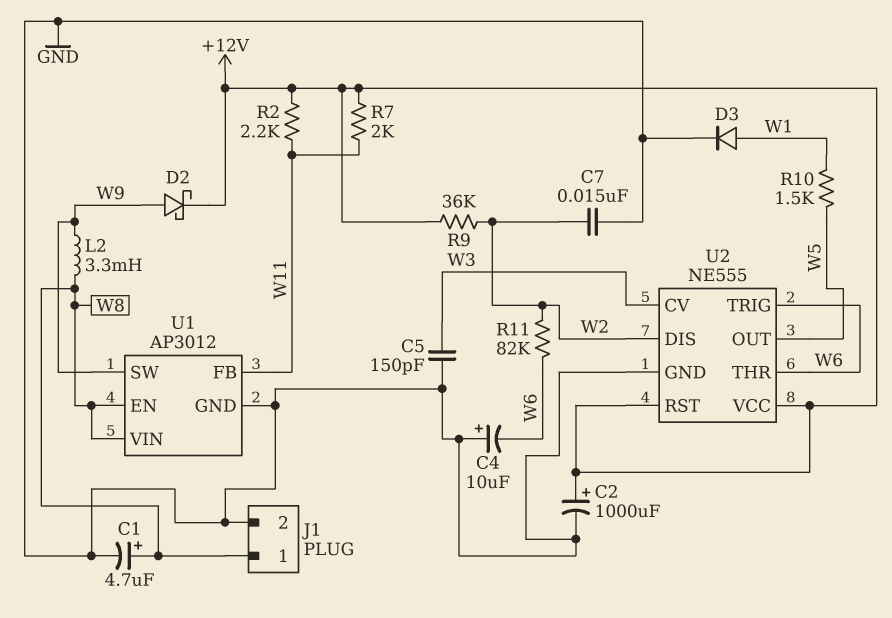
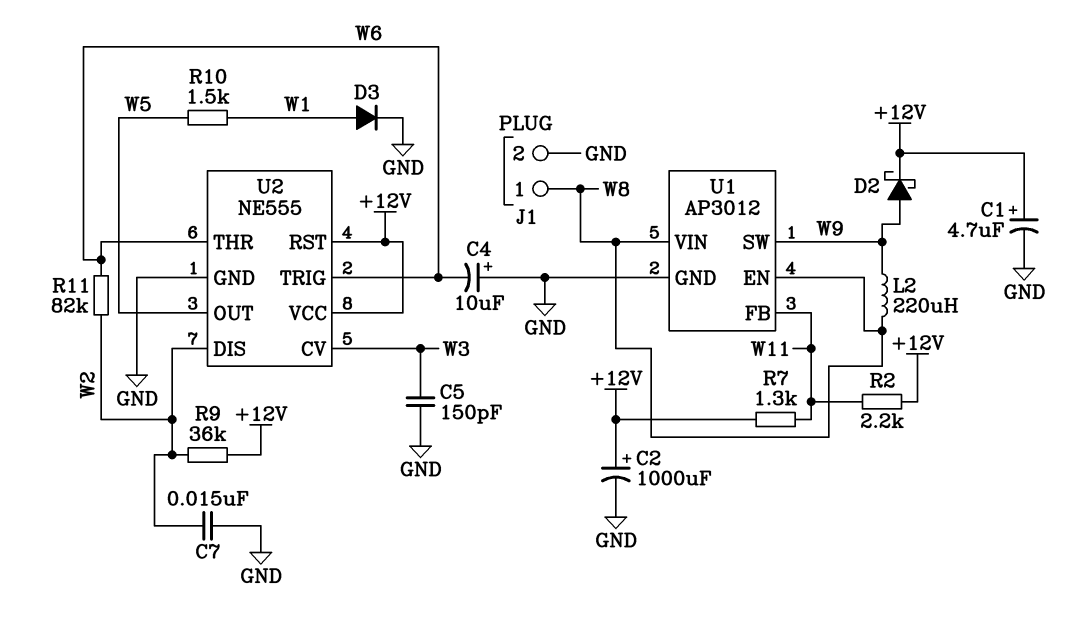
C1: 4.7uF (plus W8, minus GND) -> 4.7uF (plus +12V, minus GND)
L2: 3.3mH (W8, W9) -> 220uH (W8, W9)
R7: 2k (+12V, W11) -> 1.3k (+12V, W11)

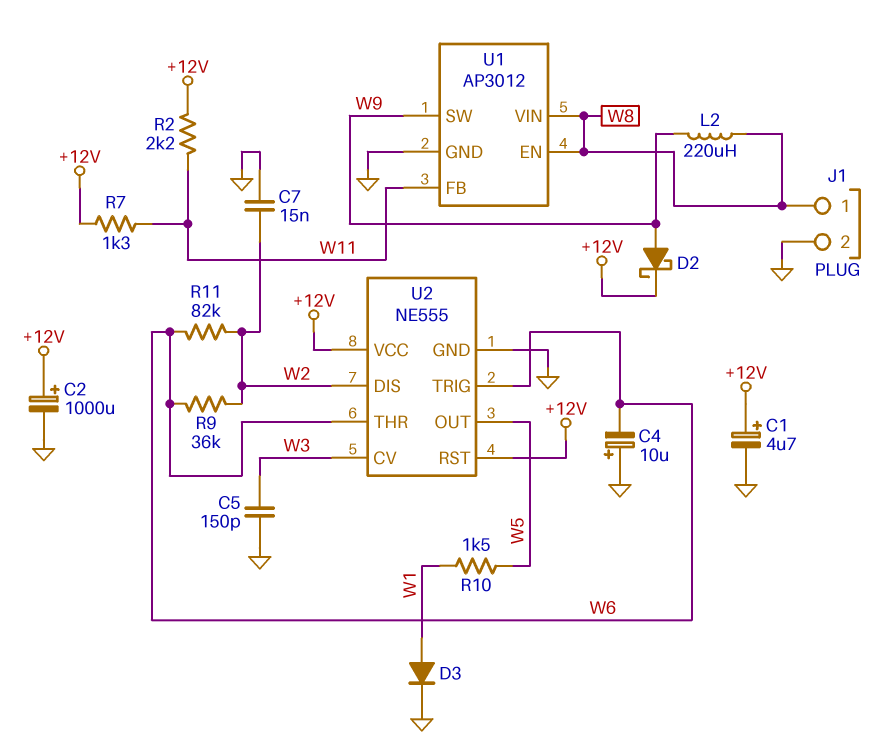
R9: 36k (+12V, W2) -> 36k (W2, W6)

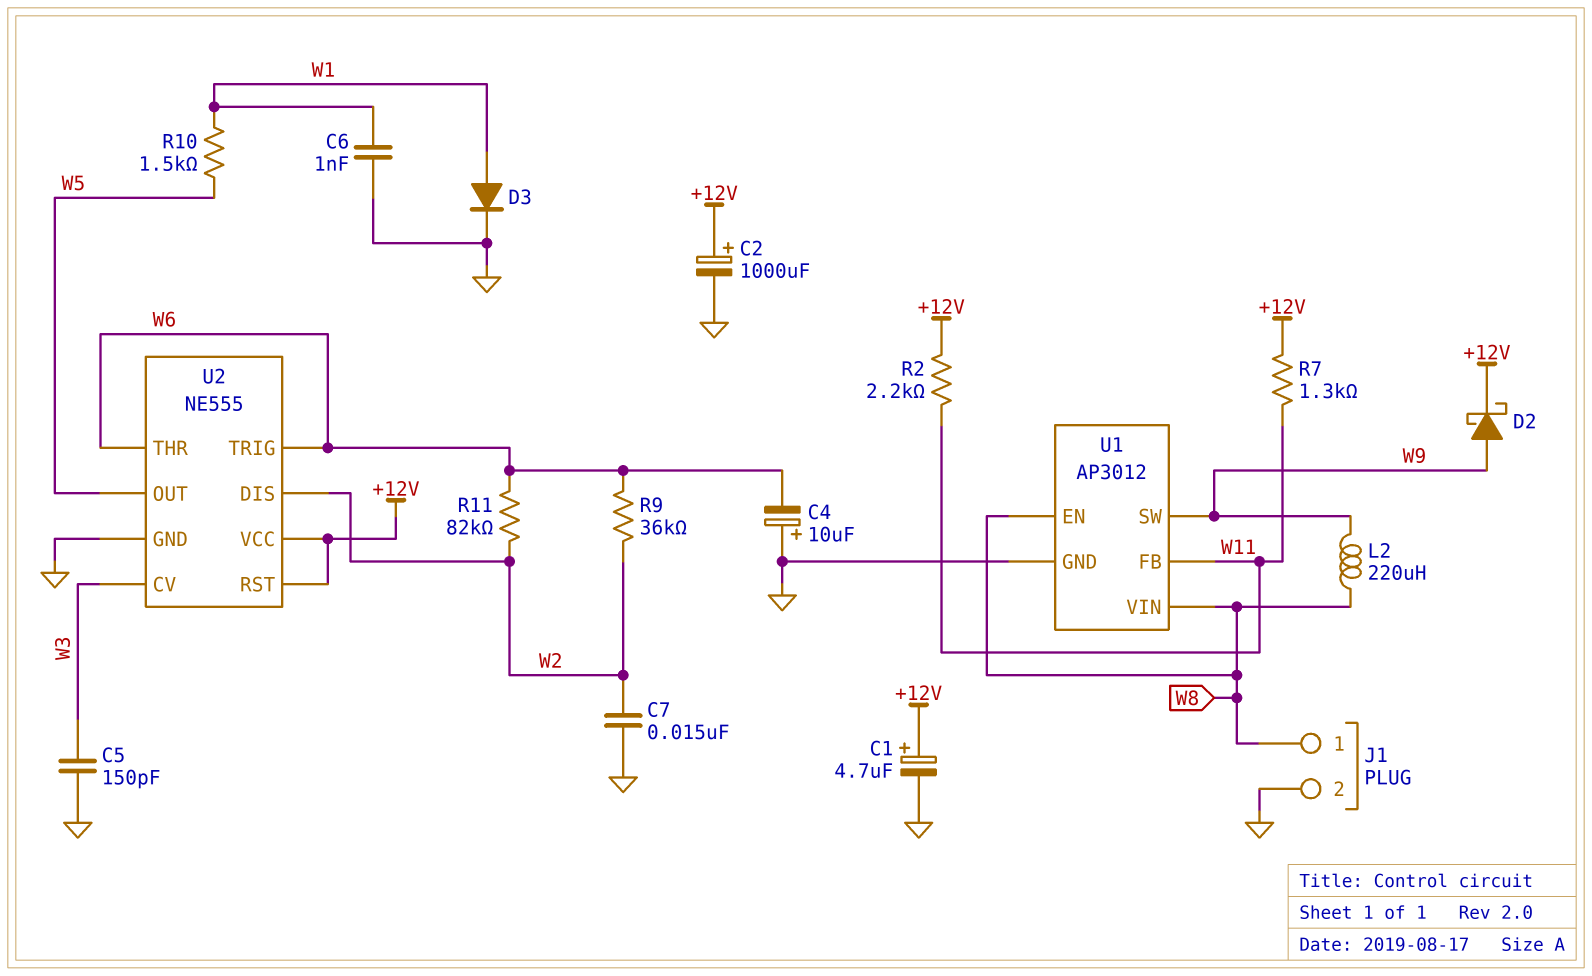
C6: none -> 1nF (GND, W1)

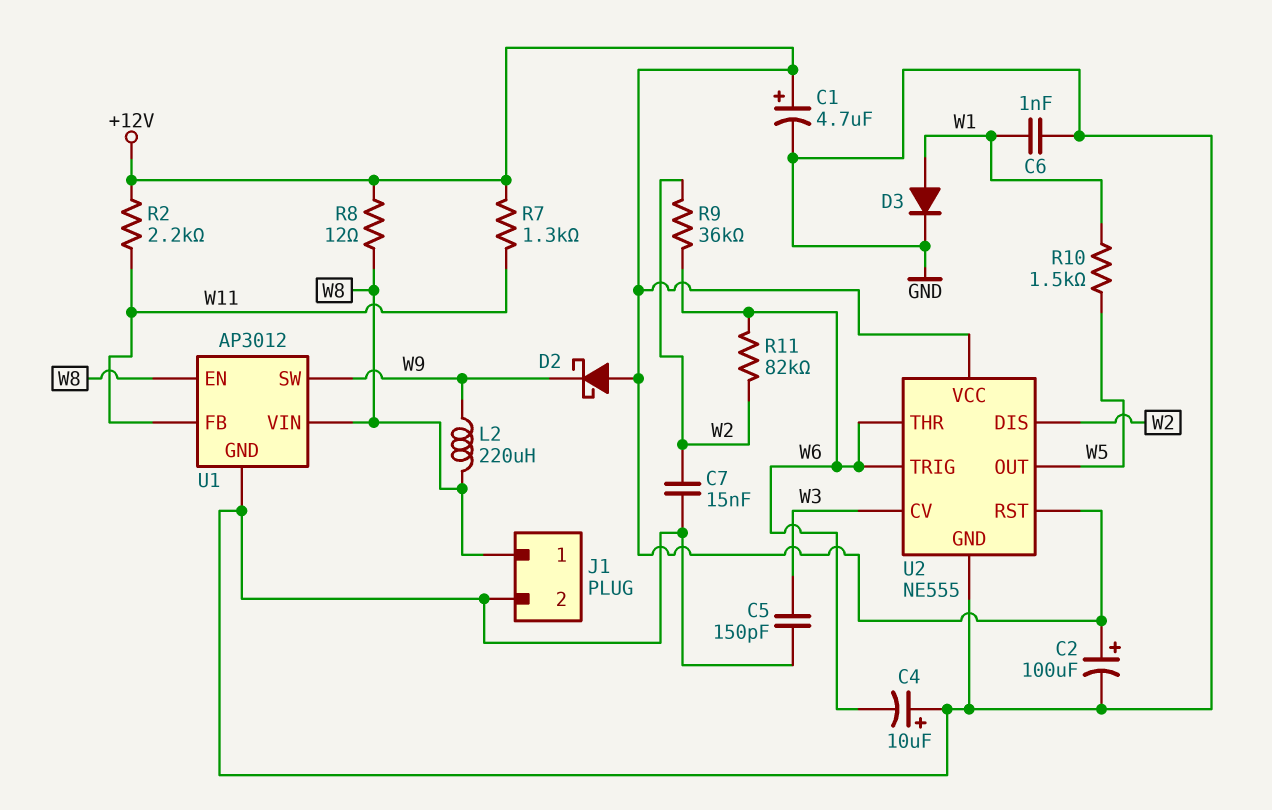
C2: 1000uF (plus +12V, minus GND) -> 100uF (plus +12V, minus GND)
D2: schottky (A W9, K +12V) -> schottky (A +12V, K W9)
R8: none -> 12 (+12V, W8)

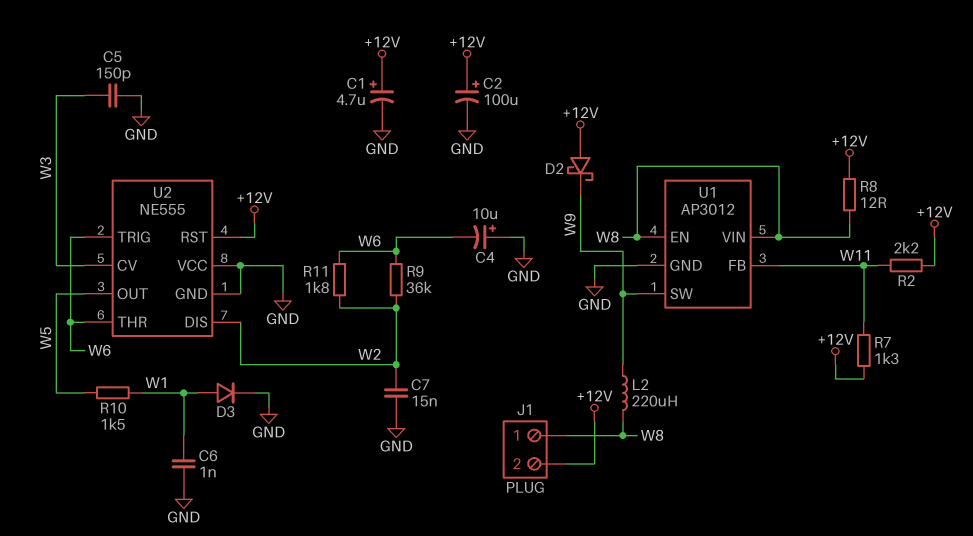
J1 pin 2: GND -> +12V
R11: 82k (W2, W6) -> 1.8k (W2, W6)
U2 pin VCC: +12V -> GND

